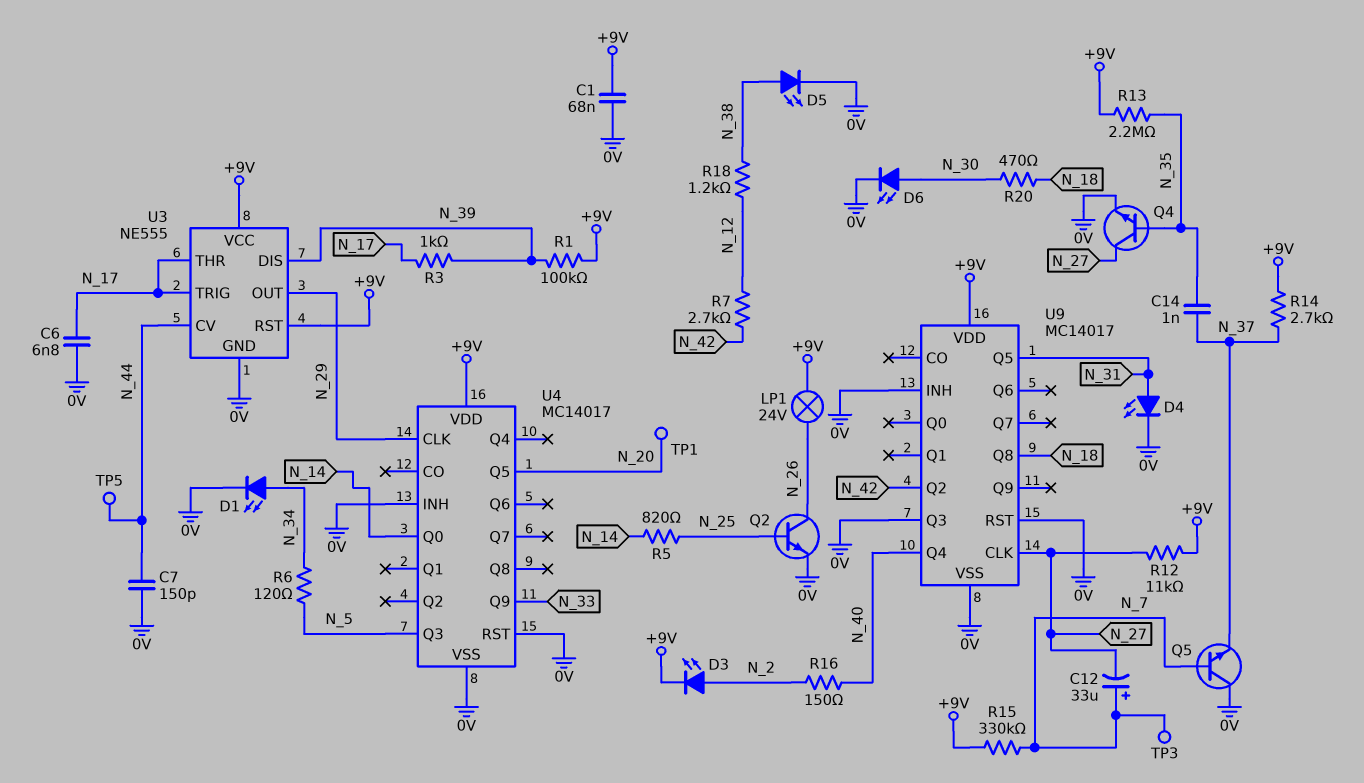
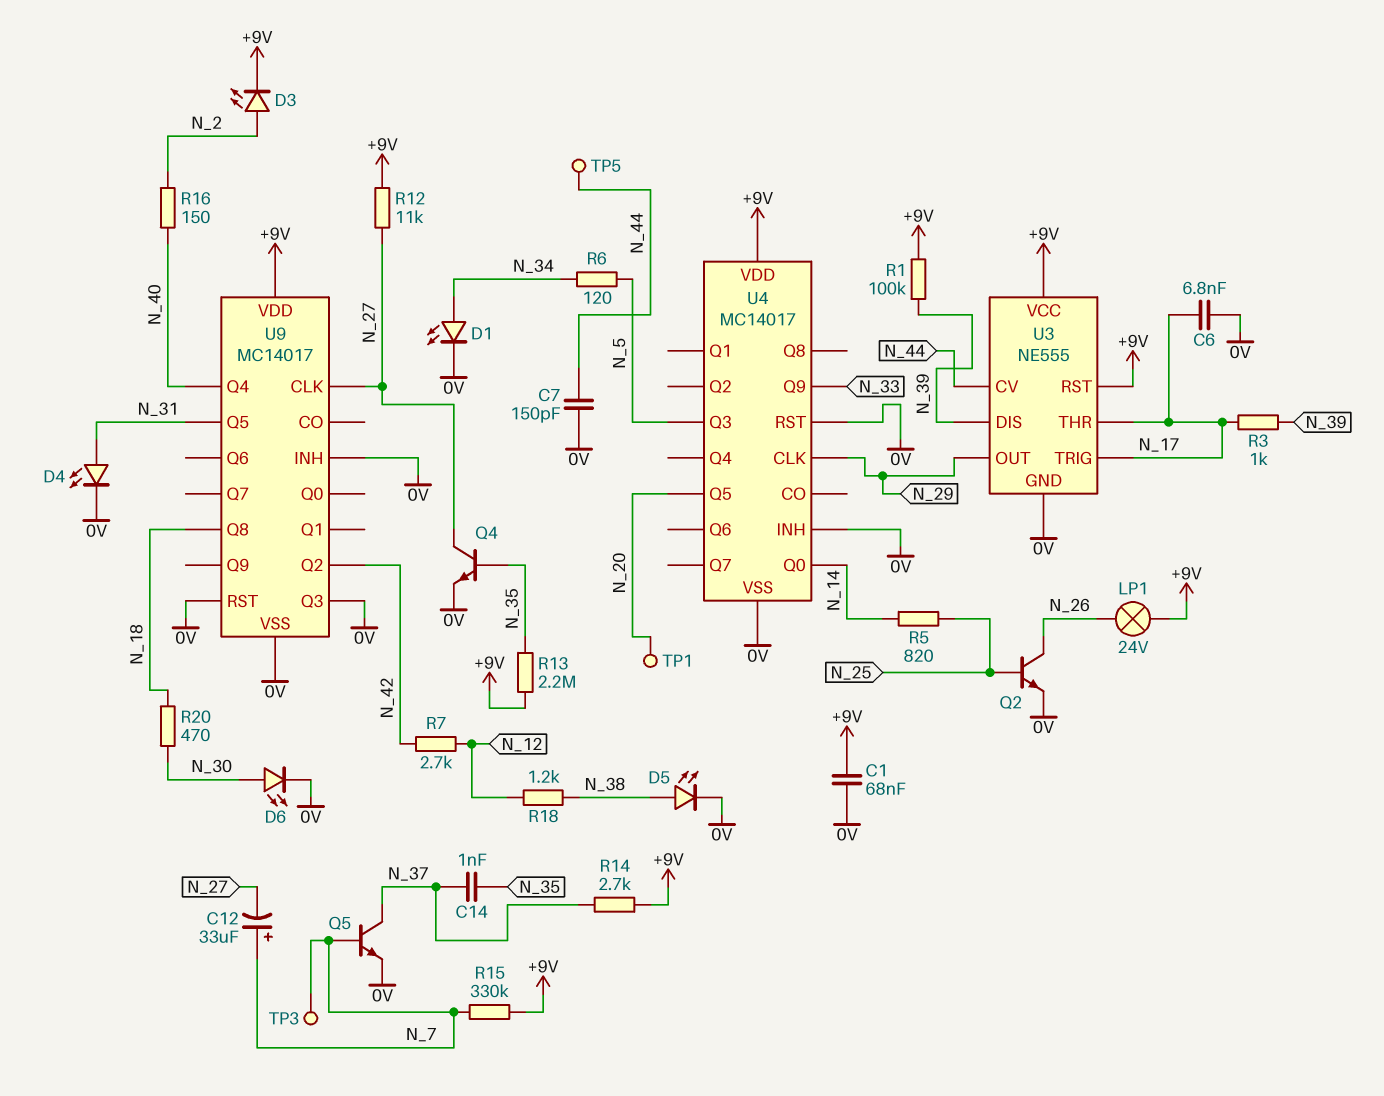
Q5: NPN (B N_7, C 0V, E N_37) -> NPN (B N_7, C N_37, E 0V)

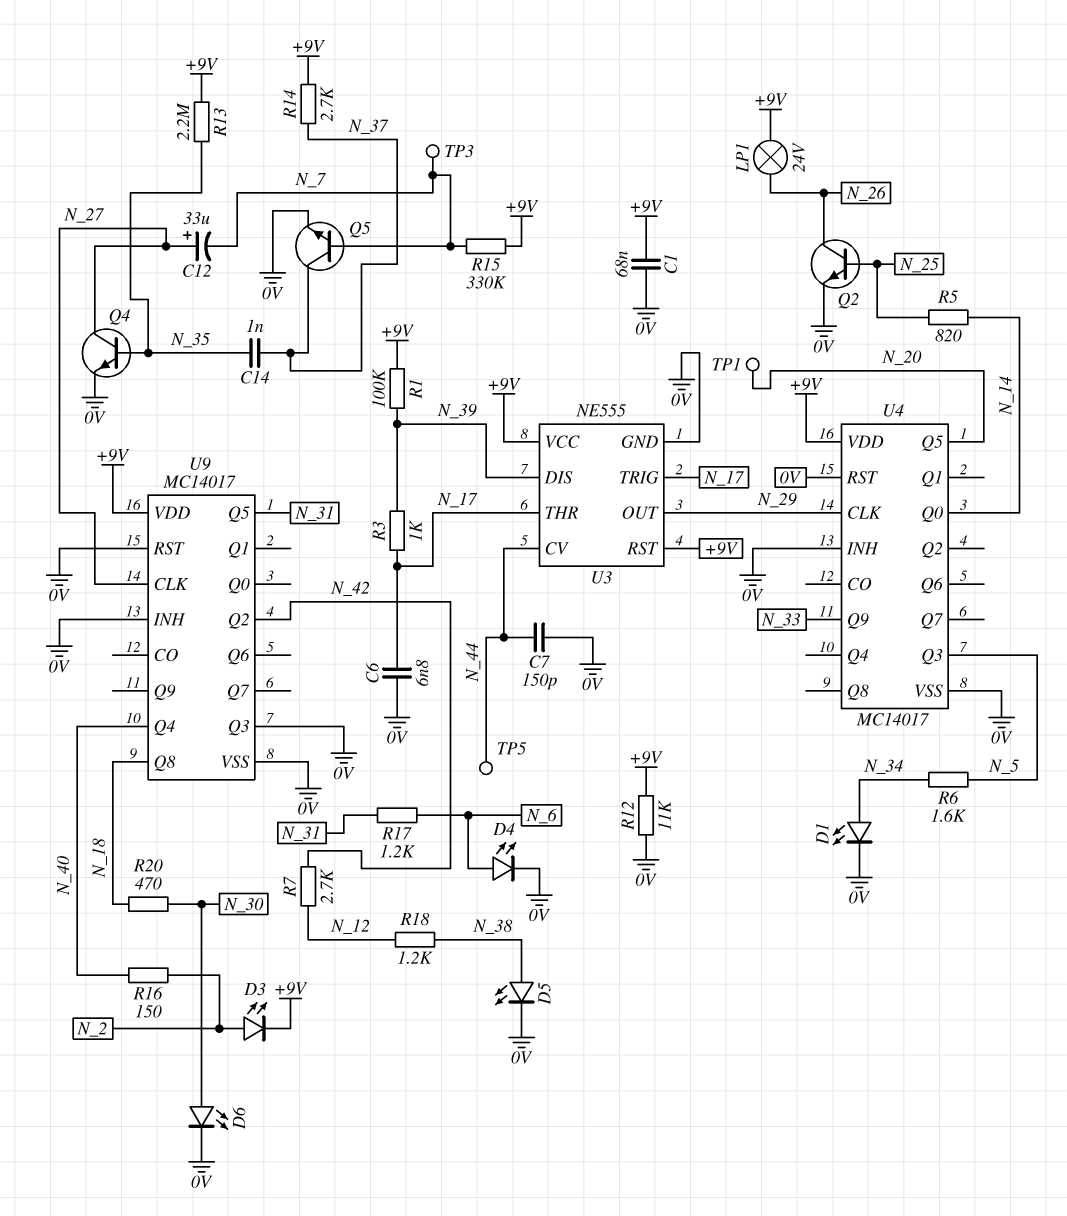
C12: 33uF (plus N_7, minus N_27) -> 33uF (plus N_27, minus N_7)
D4: LED (A N_31, K 0V) -> LED (A N_6, K 0V)
R6: 120 (N_5, N_34) -> 1.6k (N_5, N_34)
R12: 11k (+9V, N_27) -> 11k (+9V, 0V)
R17: none -> 1.2k (N_6, N_31)

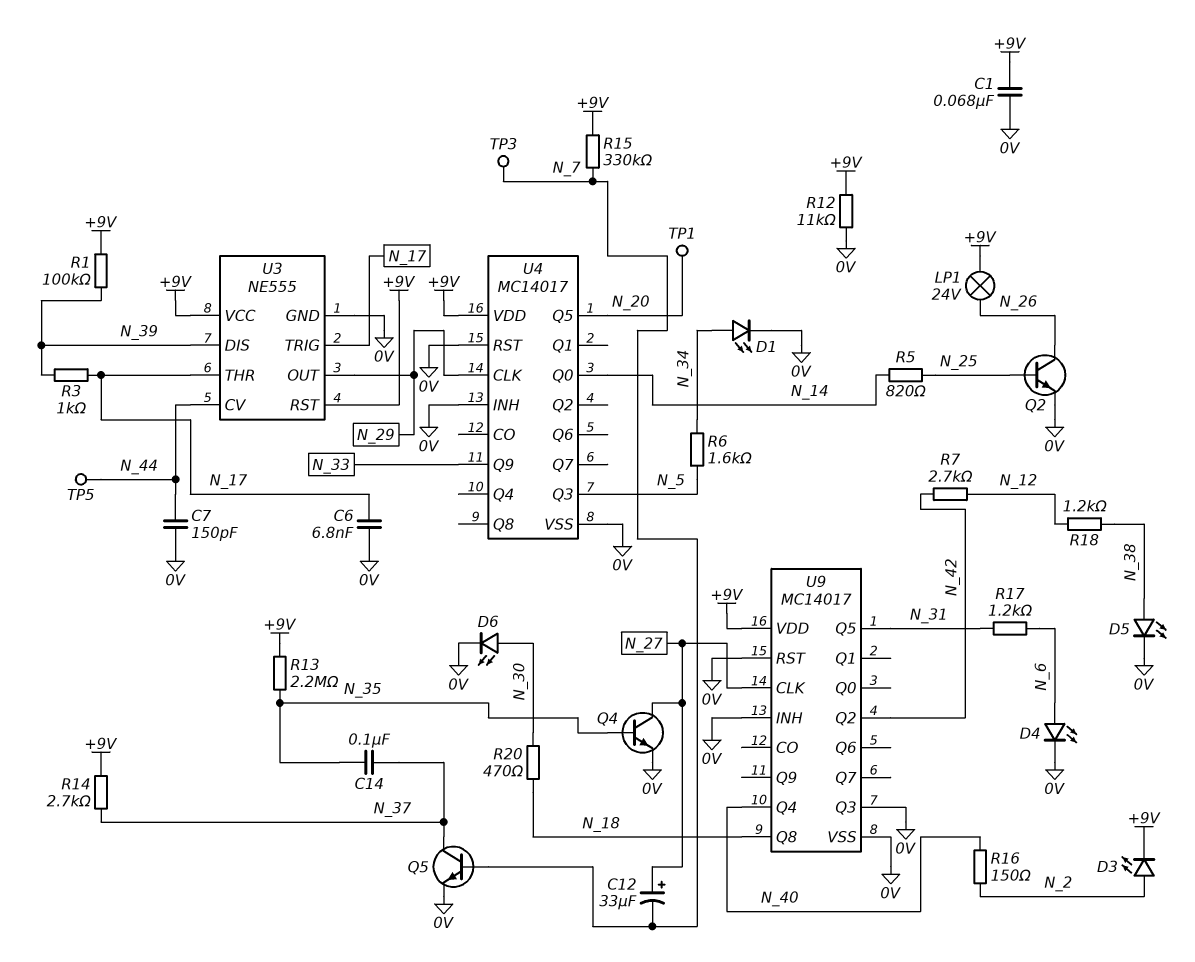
C14: 1nF (N_35, N_37) -> 100nF (N_35, N_37)

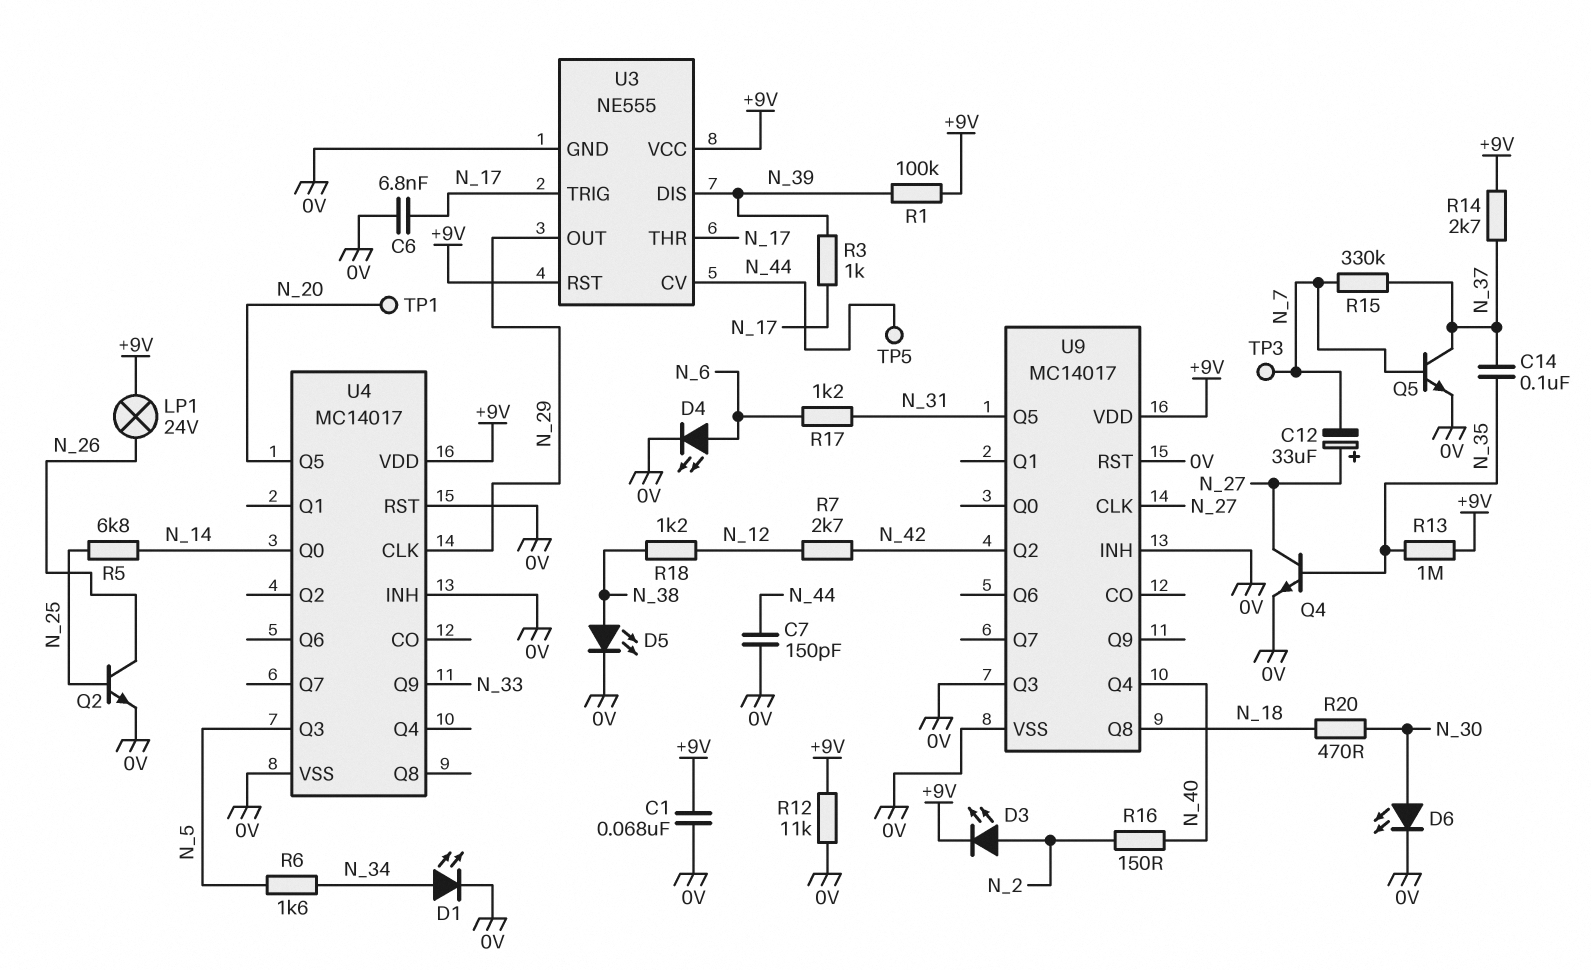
R5: 820 (N_14, N_25) -> 6.8k (N_14, N_25)
R13: 2.2M (+9V, N_35) -> 1M (+9V, N_35)
R15: 330k (+9V, N_7) -> 330k (N_7, N_37)

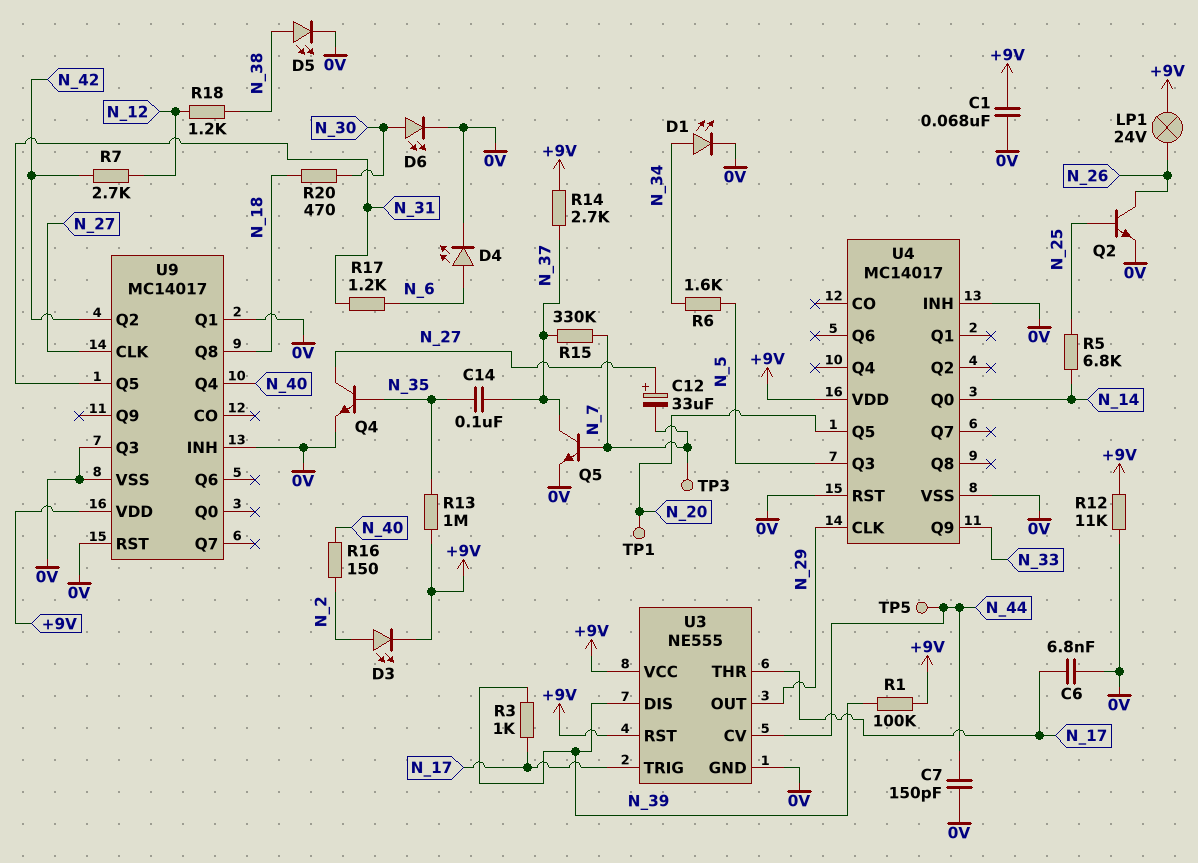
U9 pin Q1: none -> 0V

